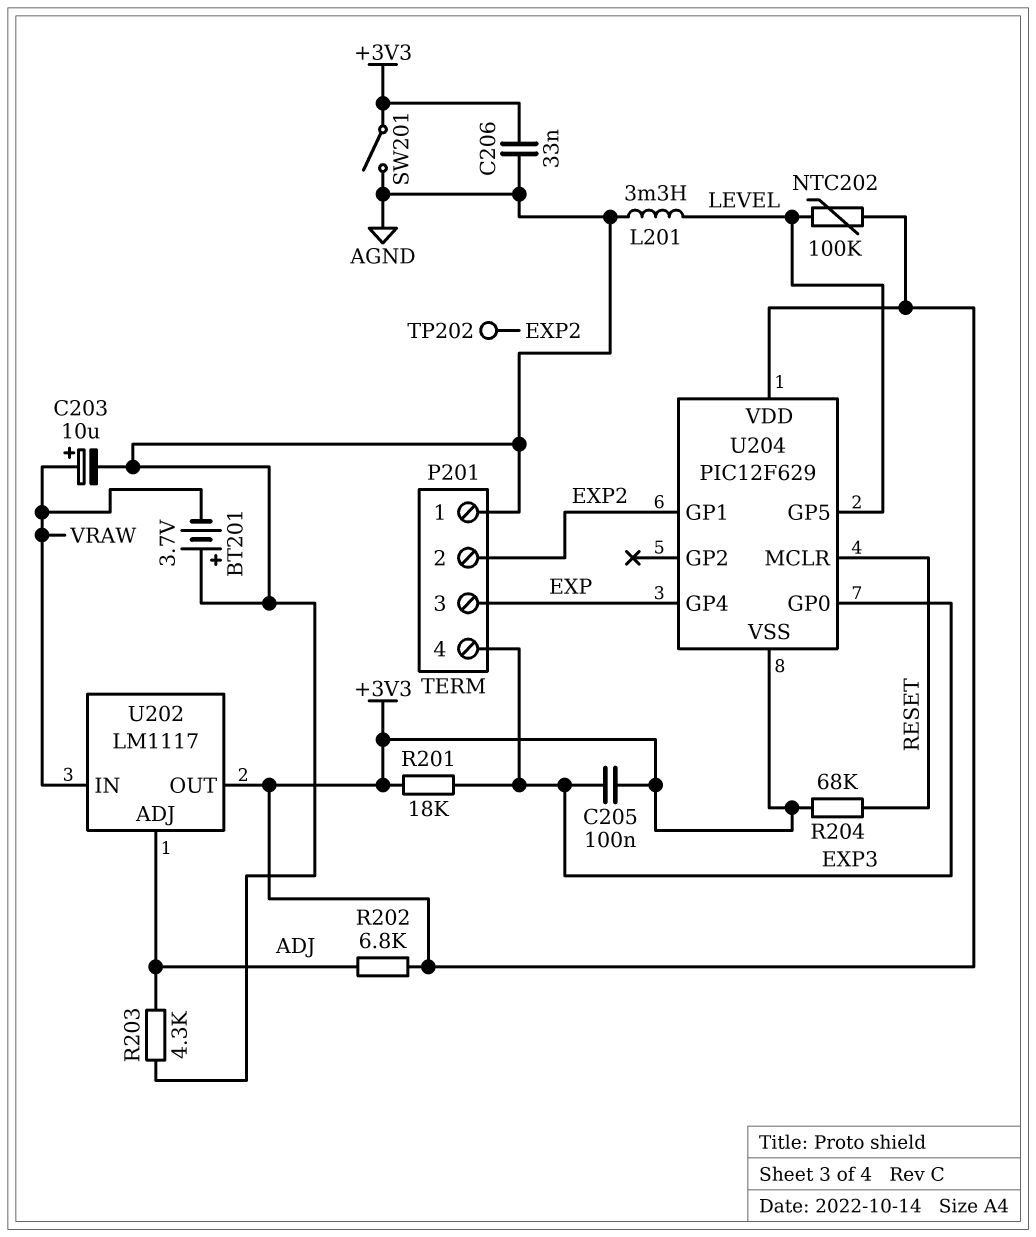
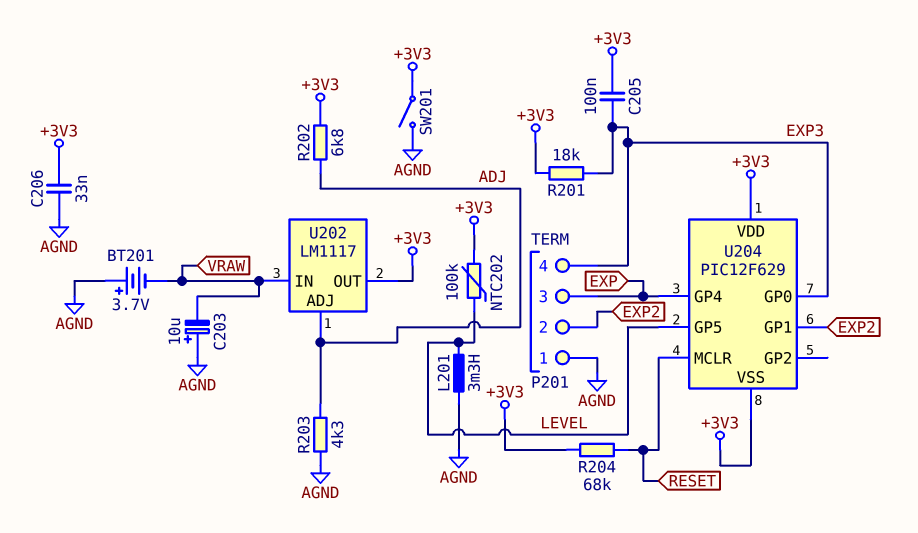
C203: 10uF (plus VRAW, minus AGND) -> 10uF (plus AGND, minus VRAW)
TP202: test point (EXP2) -> none

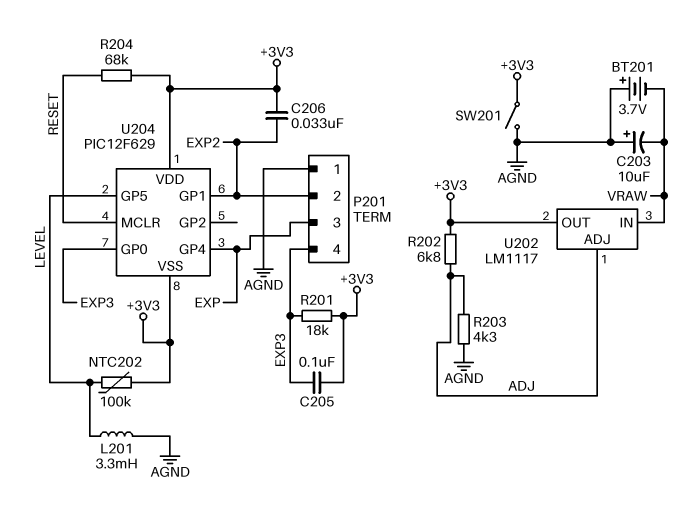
C206: 33nF (+3V3, AGND) -> 33nF (+3V3, EXP2)

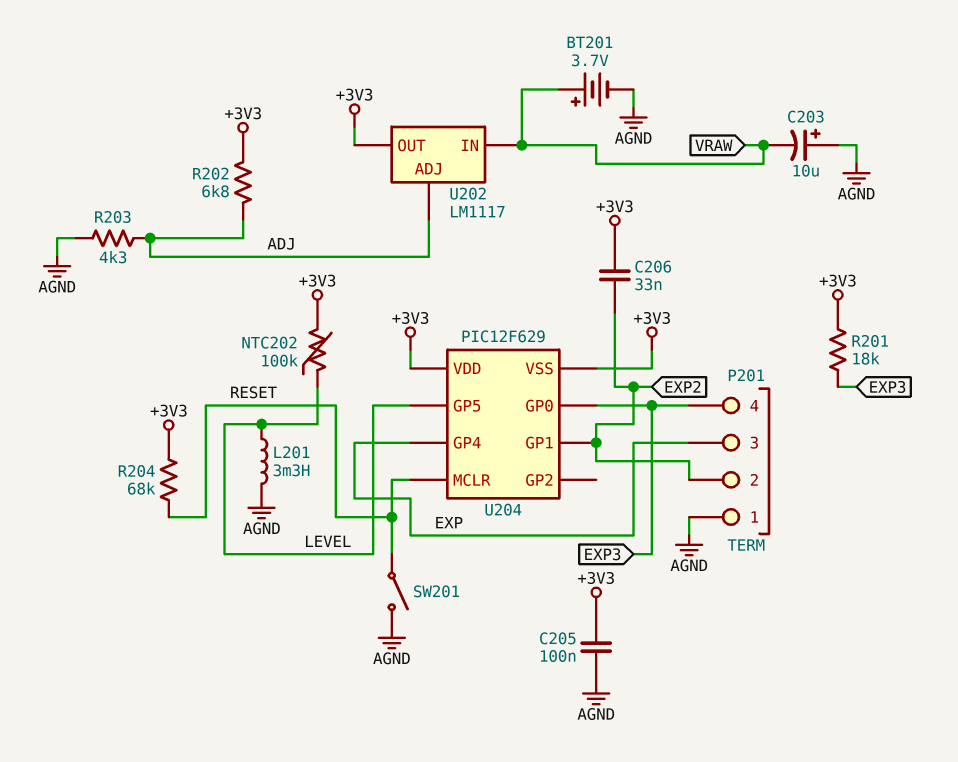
BT201: 3.7V (plus AGND, minus VRAW) -> 3.7V (plus VRAW, minus AGND)
C205: 100nF (+3V3, EXP3) -> 100nF (+3V3, AGND)
SW201: switch (+3V3, AGND) -> switch (AGND, RESET)

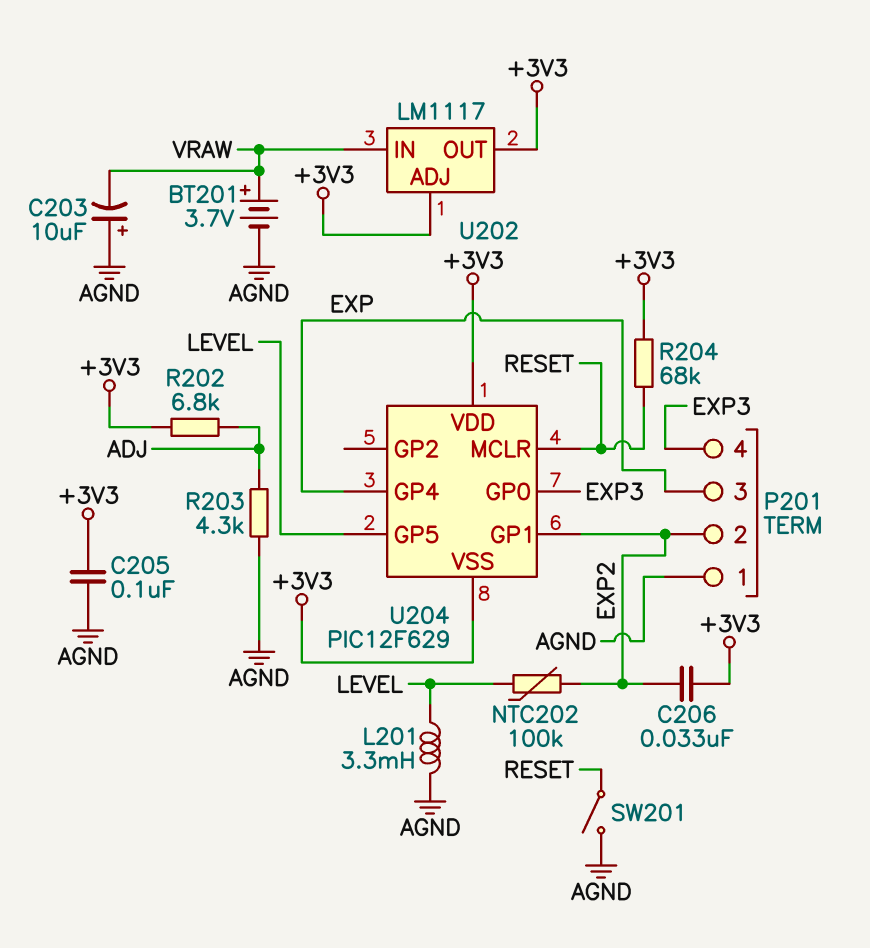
NTC202: 100k (+3V3, LEVEL) -> 100k (EXP2, LEVEL)
R201: 18k (+3V3, EXP3) -> none
U202 pin ADJ: ADJ -> +3V3

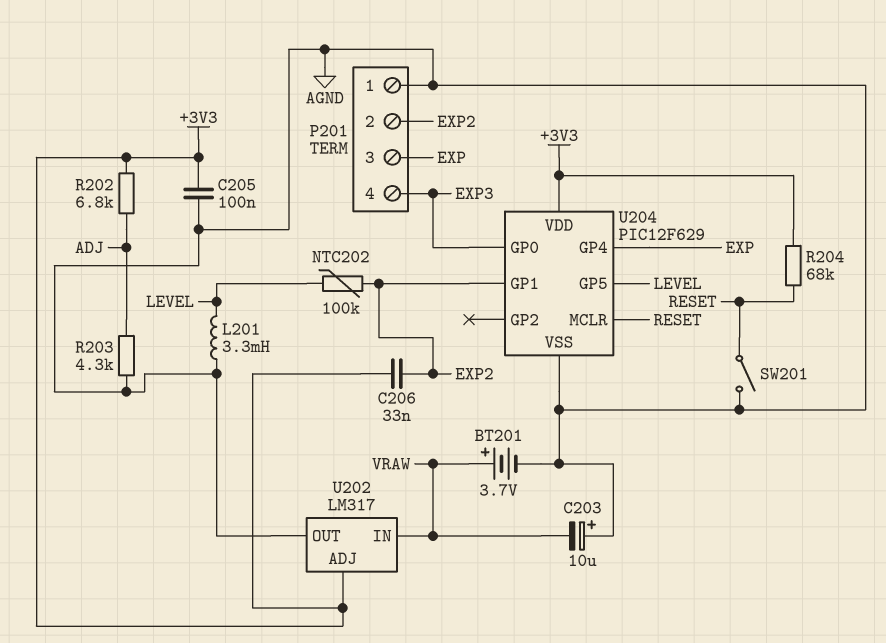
U202: LM1117 -> LM317
U202 pin OUT: +3V3 -> AGND
U204 pin VSS: +3V3 -> AGND

